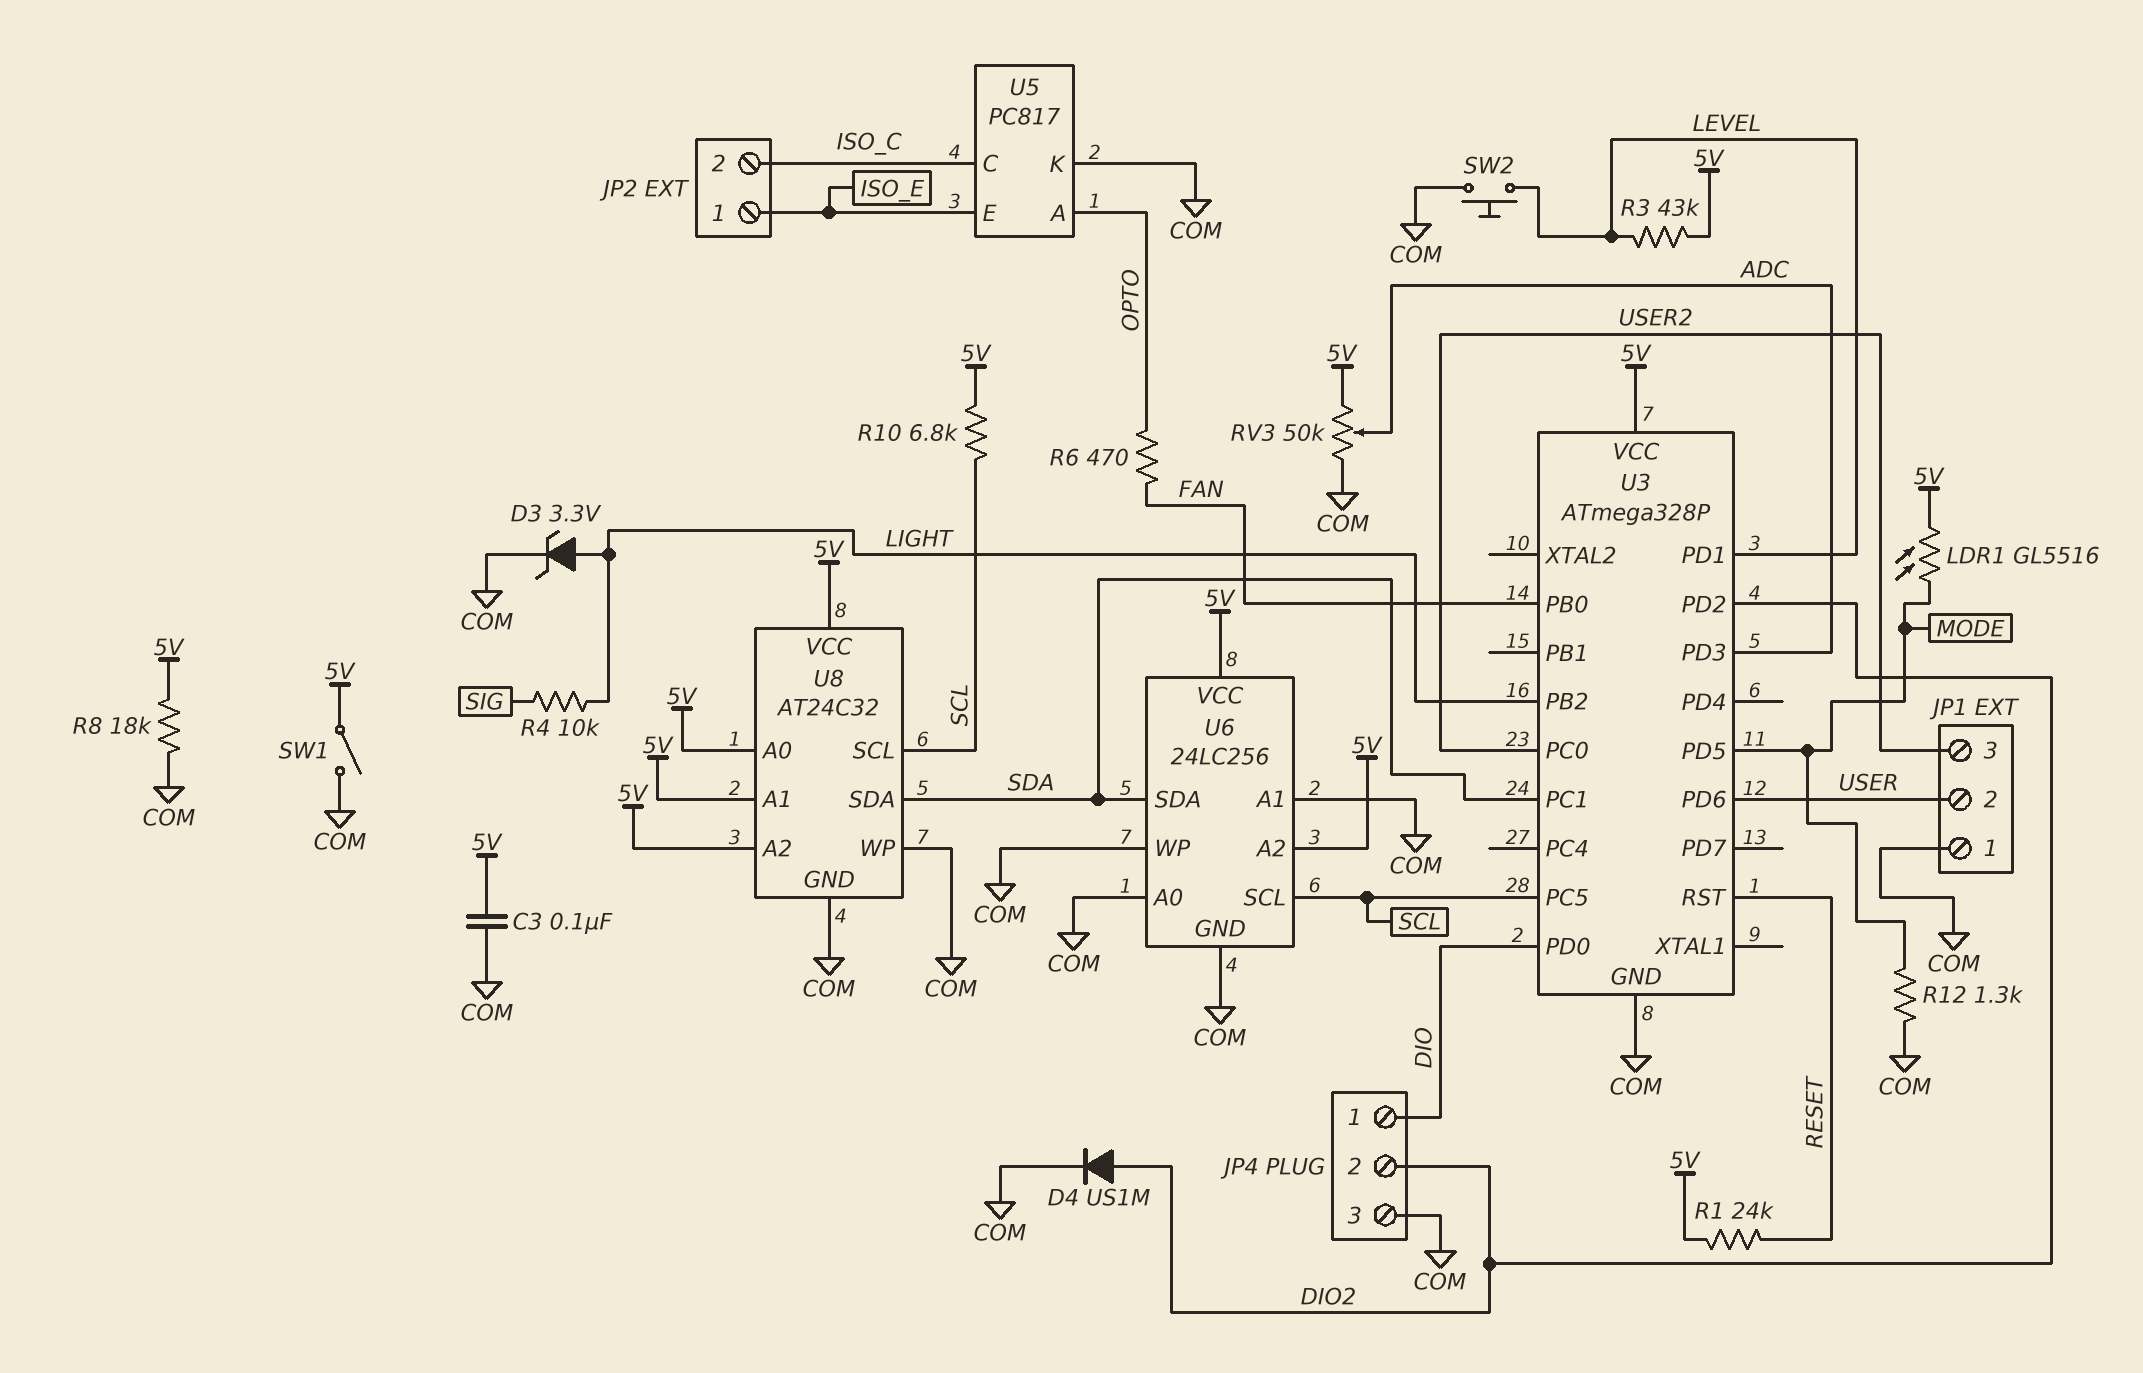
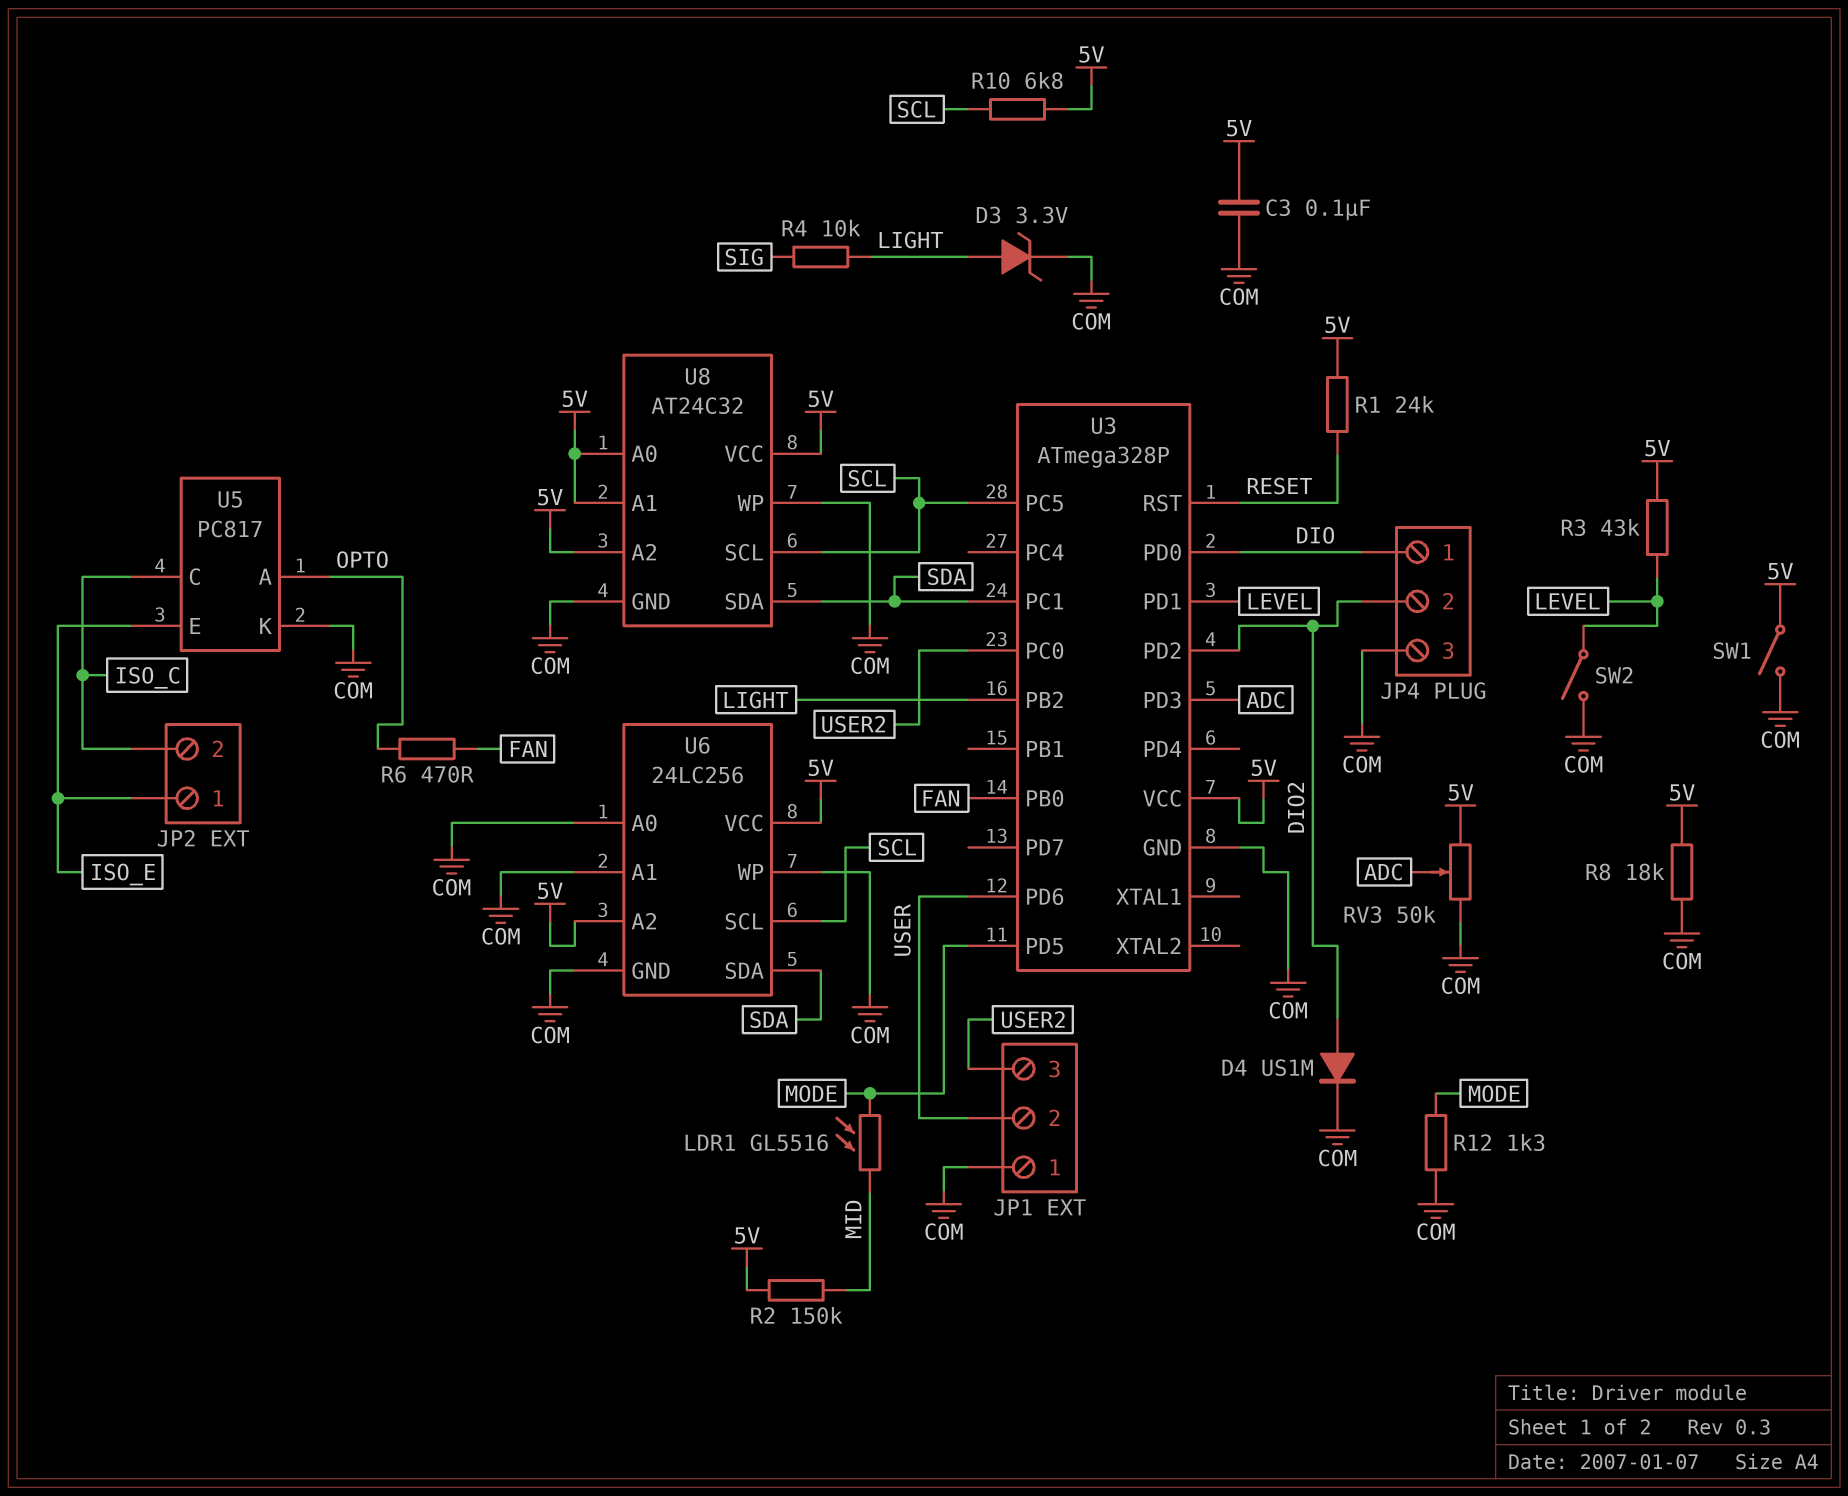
LDR1: GL5516 (5V, MODE) -> GL5516 (MID, MODE)
R2: none -> 150k (5V, MID)
SW2: button (COM, LEVEL) -> switch (COM, LEVEL)

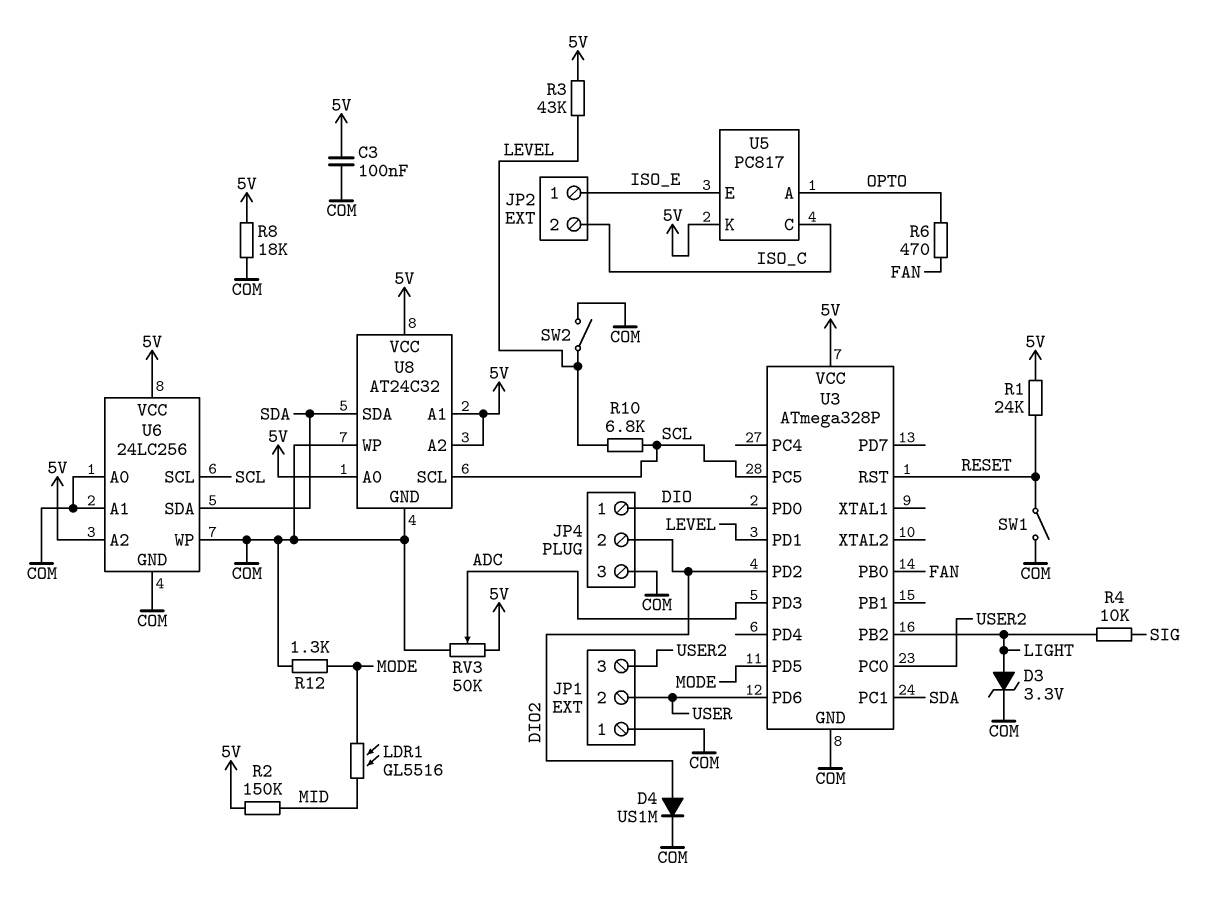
R10: 6.8k (5V, SCL) -> 6.8k (LEVEL, SCL)
SW1: switch (5V, COM) -> switch (COM, RESET)
U5 pin K: COM -> 5V

